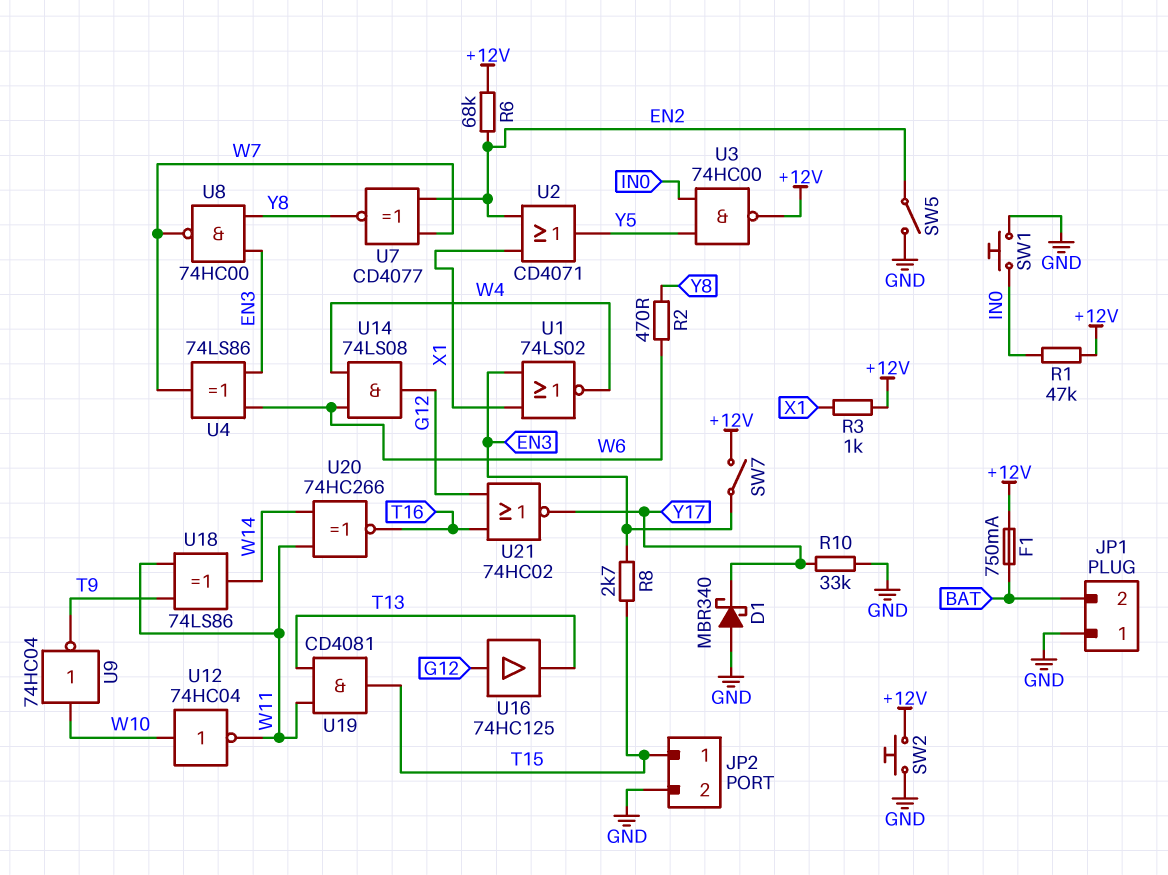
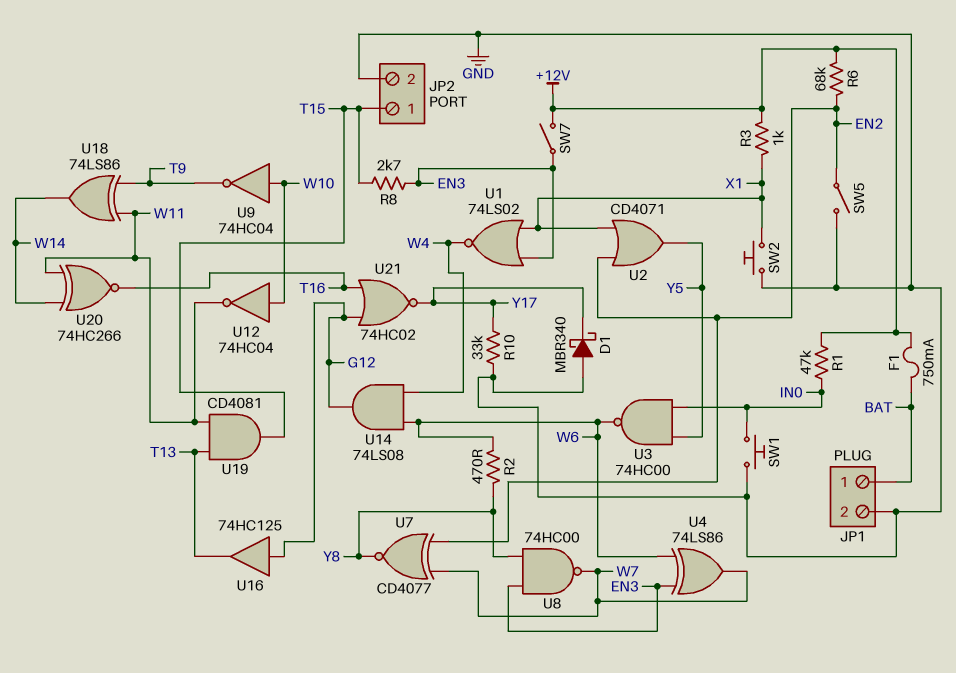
JP1 pin 1: GND -> BAT
JP1 pin 2: BAT -> GND
SW2: button (+12V, GND) -> button (GND, X1)
U3: NAND 74HC00 (in IN0, in Y5, out +12V) -> NAND 74HC00 (in IN0, in Y5, out W6)

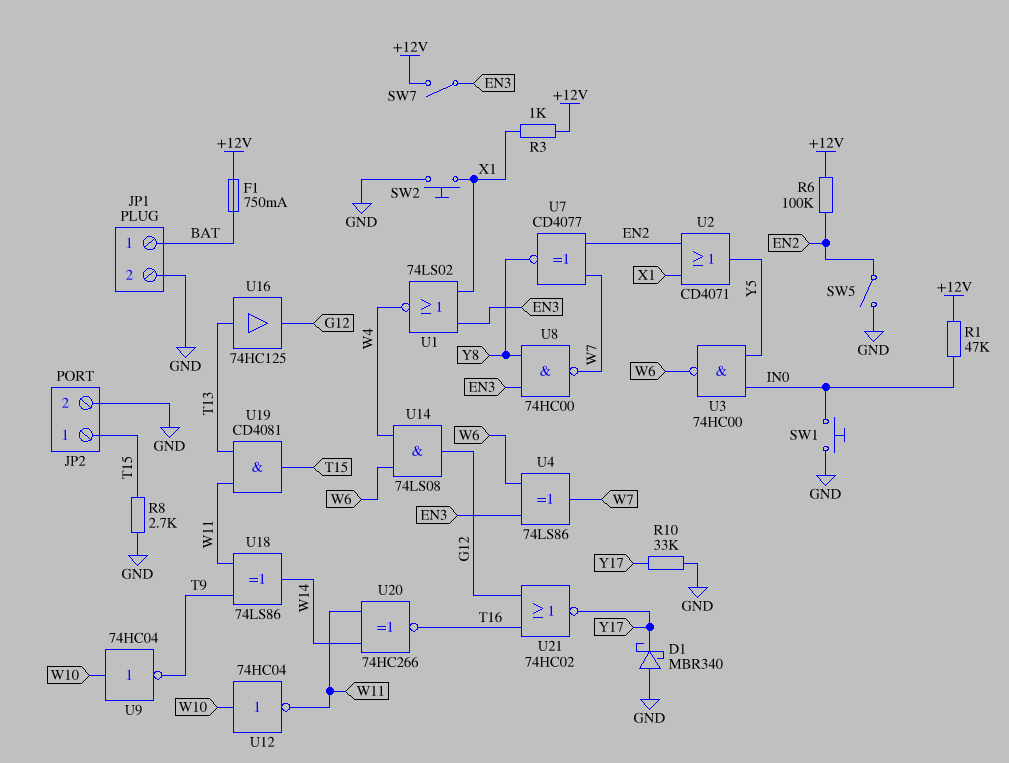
R2: 470 (W6, Y8) -> none
R6: 68k (+12V, EN2) -> 100k (+12V, EN2)
R8: 2.7k (EN3, T15) -> 2.7k (GND, T15)
U16: buffer 74HC125 (in G12, out T13) -> buffer 74HC125 (in T13, out G12)

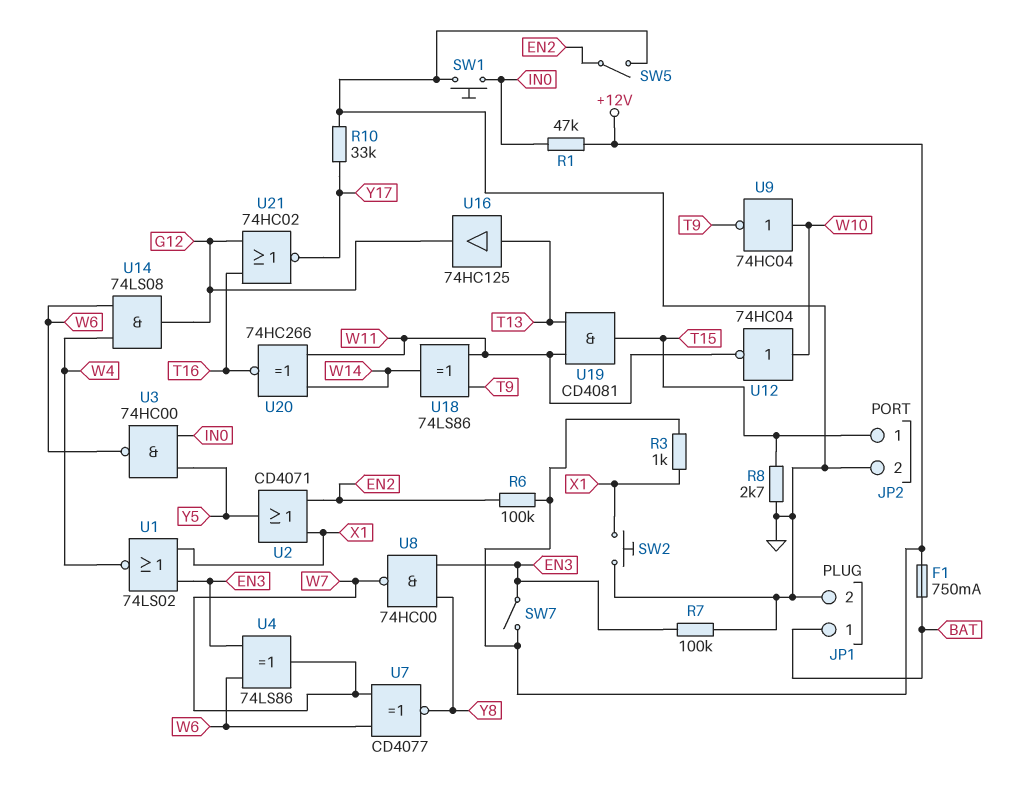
D1: schottky MBR340 (A GND, K Y17) -> none
R7: none -> 100k (EN3, GND)
U7: XNOR CD4077 (in EN2, in W7, out Y8) -> XNOR CD4077 (in W6, in W7, out Y8)

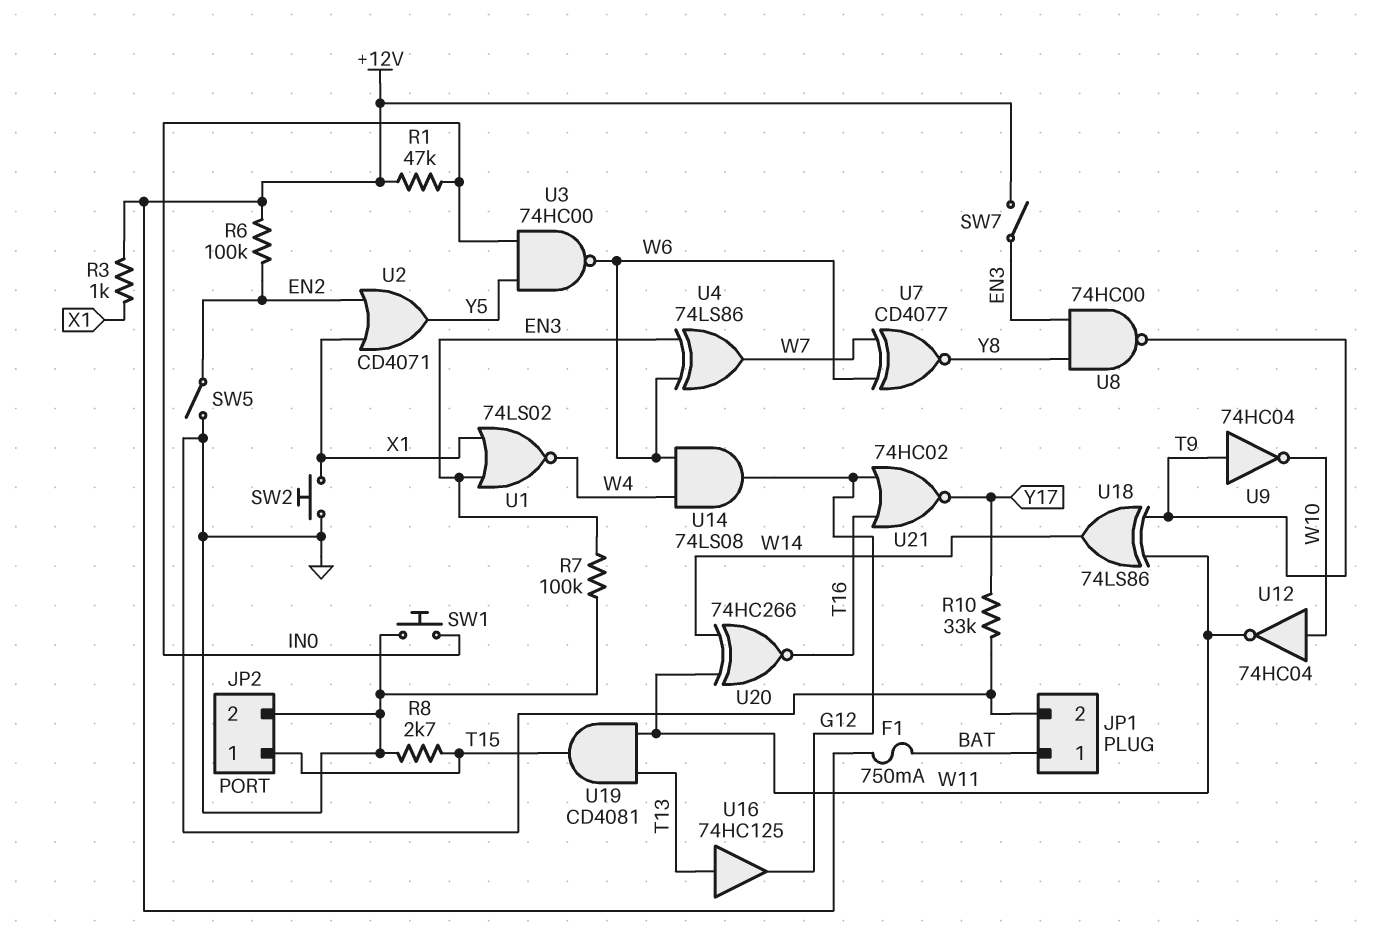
U8: NAND 74HC00 (in EN3, in Y8, out W7) -> NAND 74HC00 (in EN3, in Y8, out T9)
U9: NOT 74HC04 (in W10, out T9) -> NOT 74HC04 (in T9, out W10)

